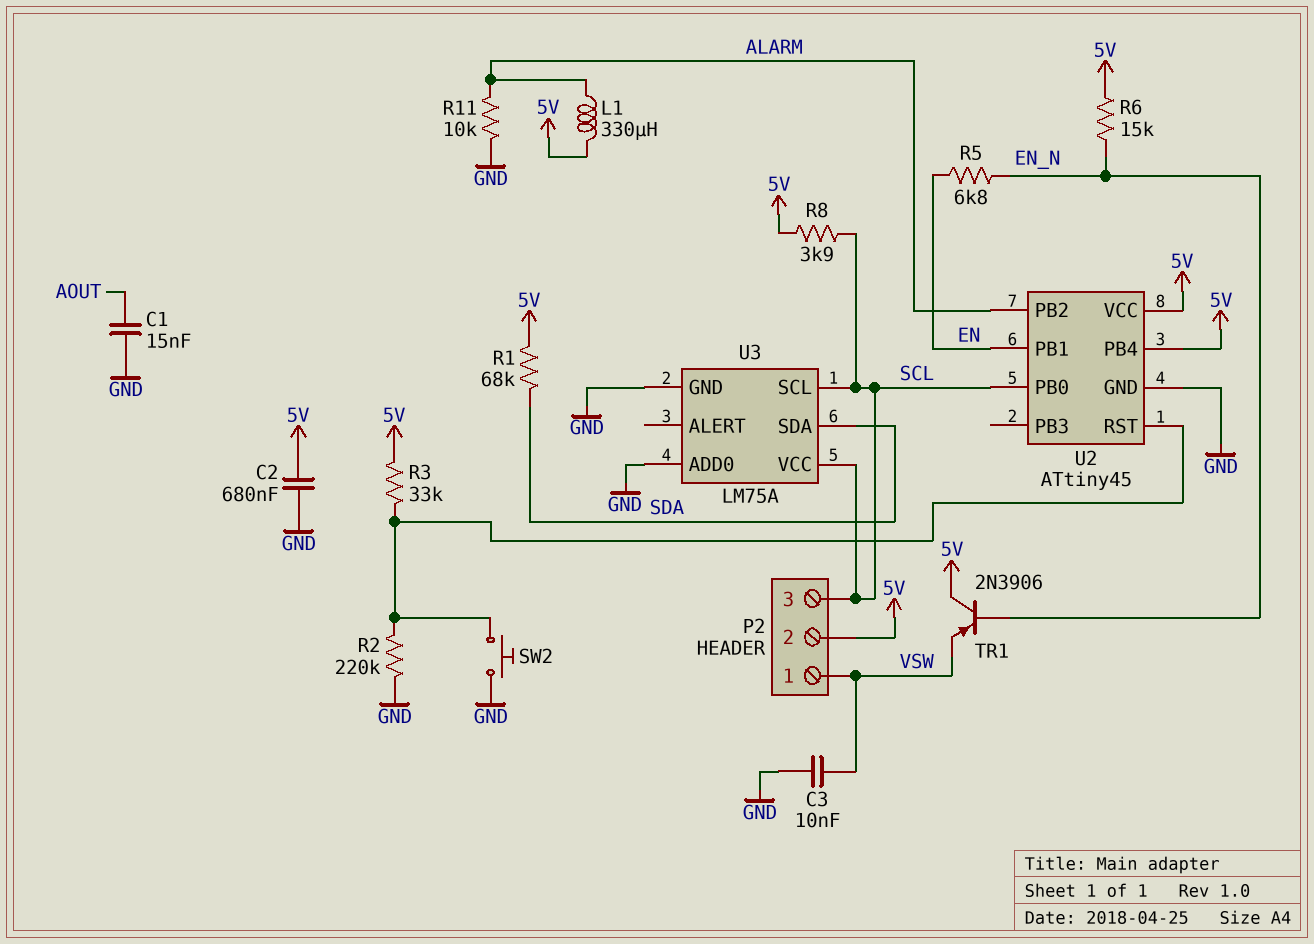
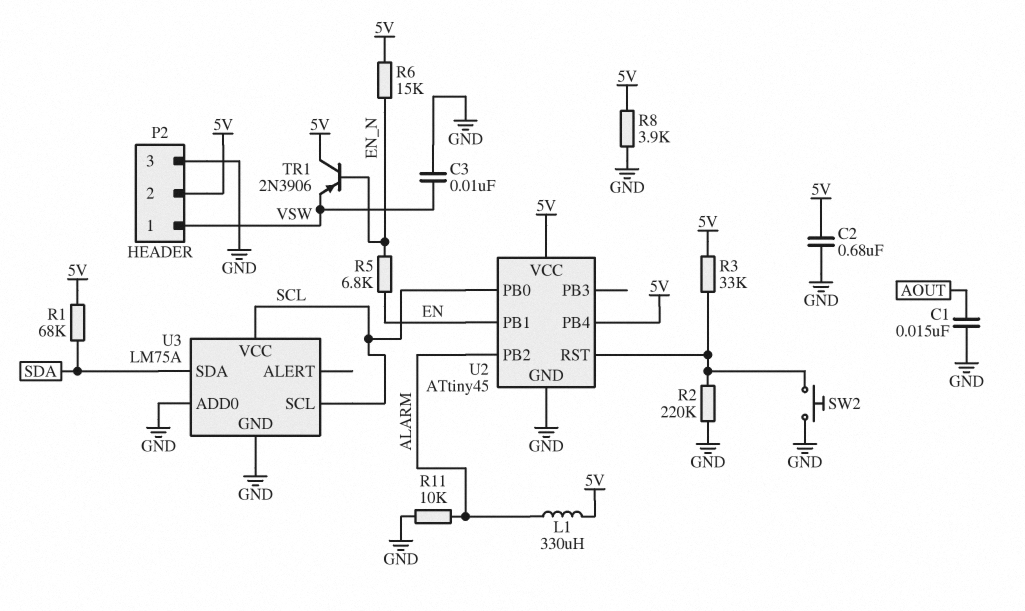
P2 pin 3: SCL -> GND
R8: 3.9k (5V, SCL) -> 3.9k (5V, GND)

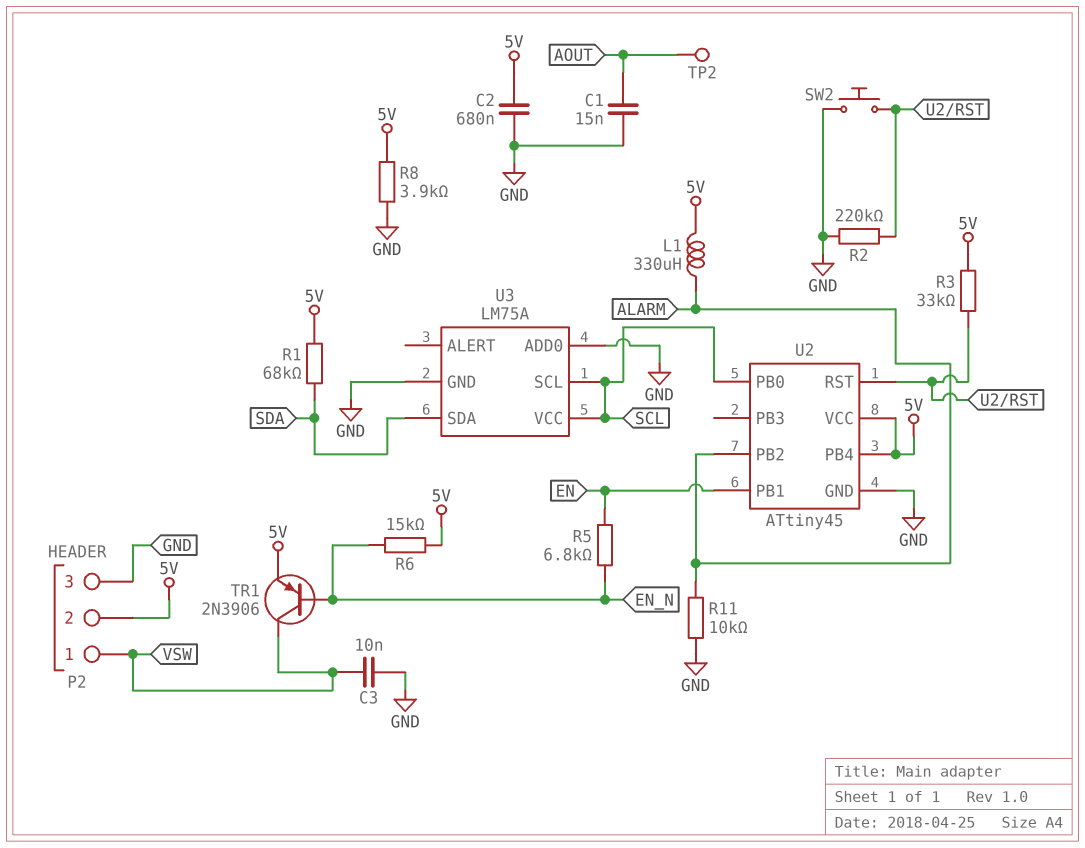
TP2: none -> test point (AOUT)
TR1: PNP 2N3906 (B EN_N, C 5V, E VSW) -> PNP 2N3906 (B EN_N, C VSW, E 5V)

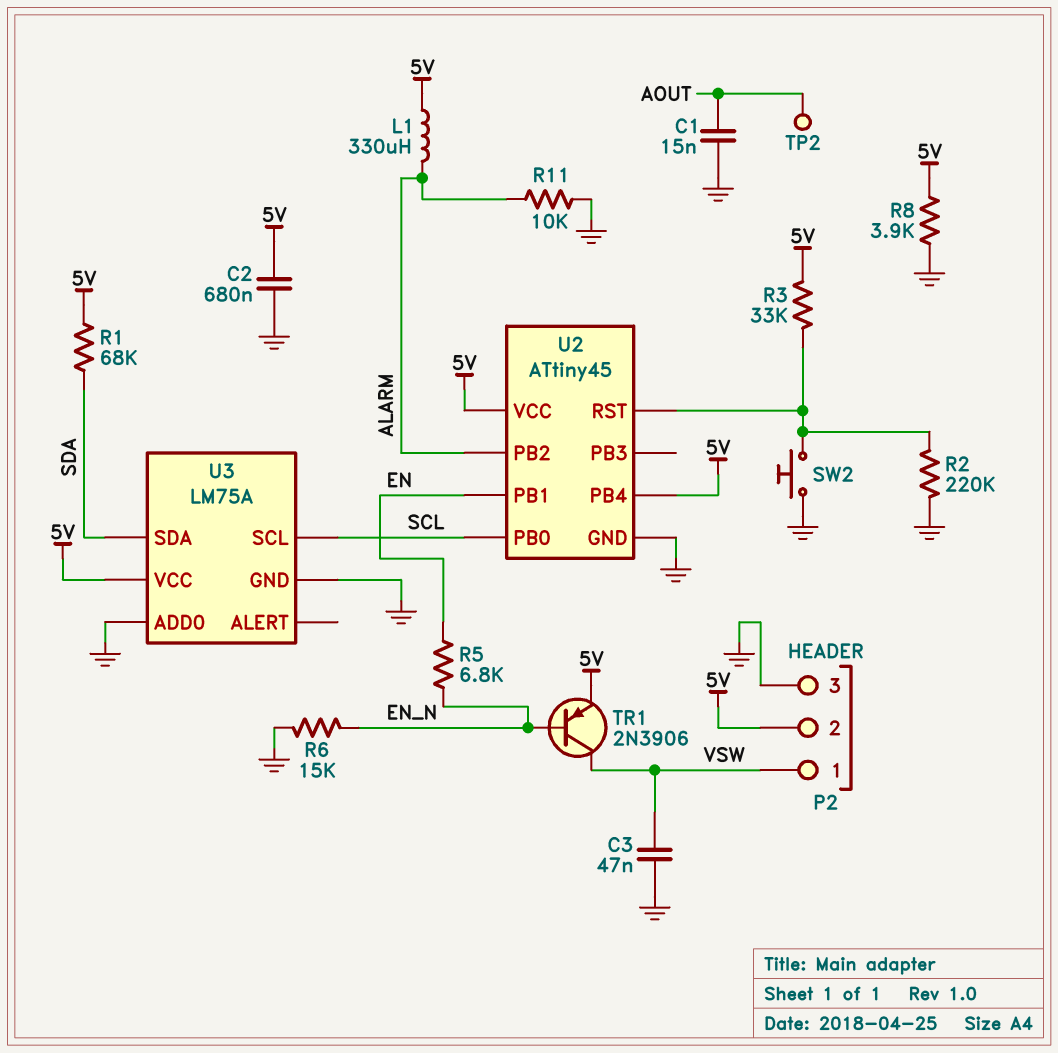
C3: 10nF (GND, VSW) -> 47nF (GND, VSW)
R6: 15k (5V, EN_N) -> 15k (EN_N, GND)
U3 pin VCC: SCL -> 5V

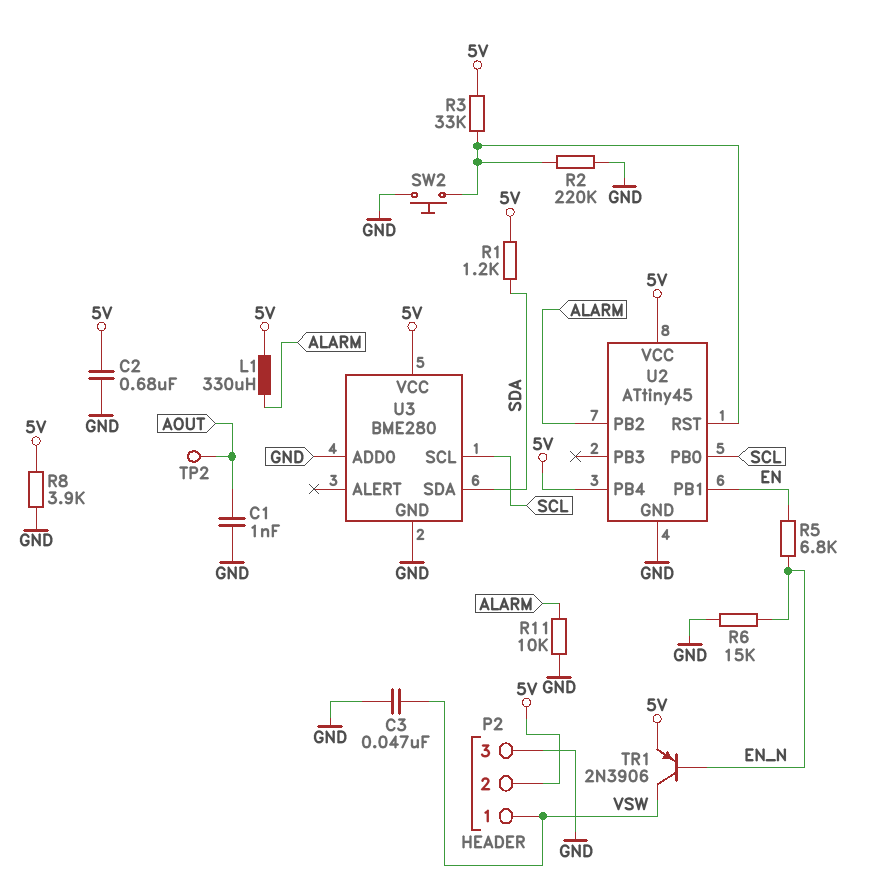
C1: 15nF (AOUT, GND) -> 1nF (AOUT, GND)
R1: 68k (5V, SDA) -> 1.2k (5V, SDA)
U3: LM75A -> BME280

